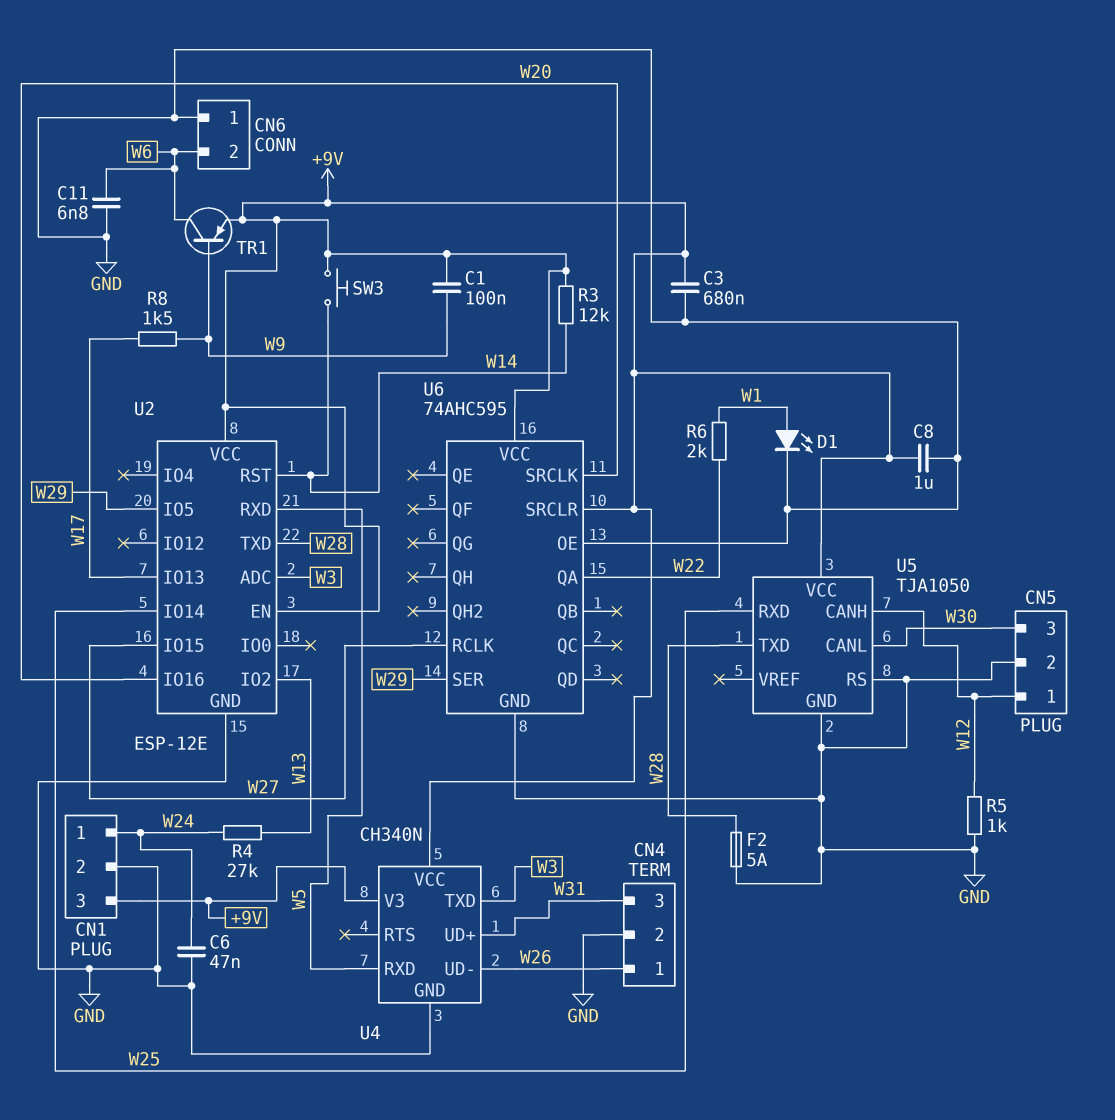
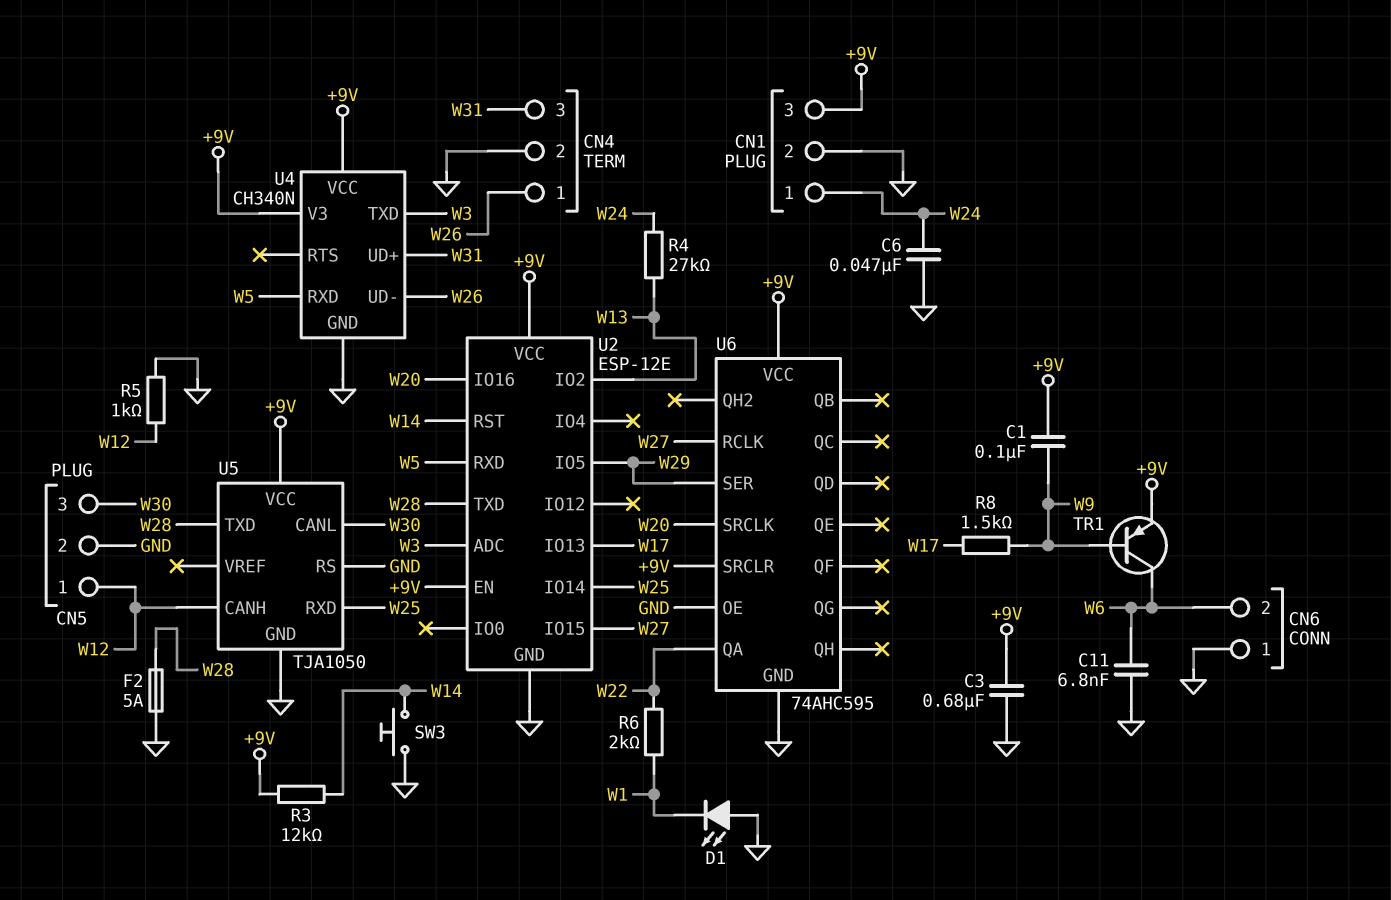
C8: 1uF (+9V, GND) -> none
D1: LED (A W1, K GND) -> LED (A GND, K W1)
SW3: button (+9V, W14) -> button (GND, W14)

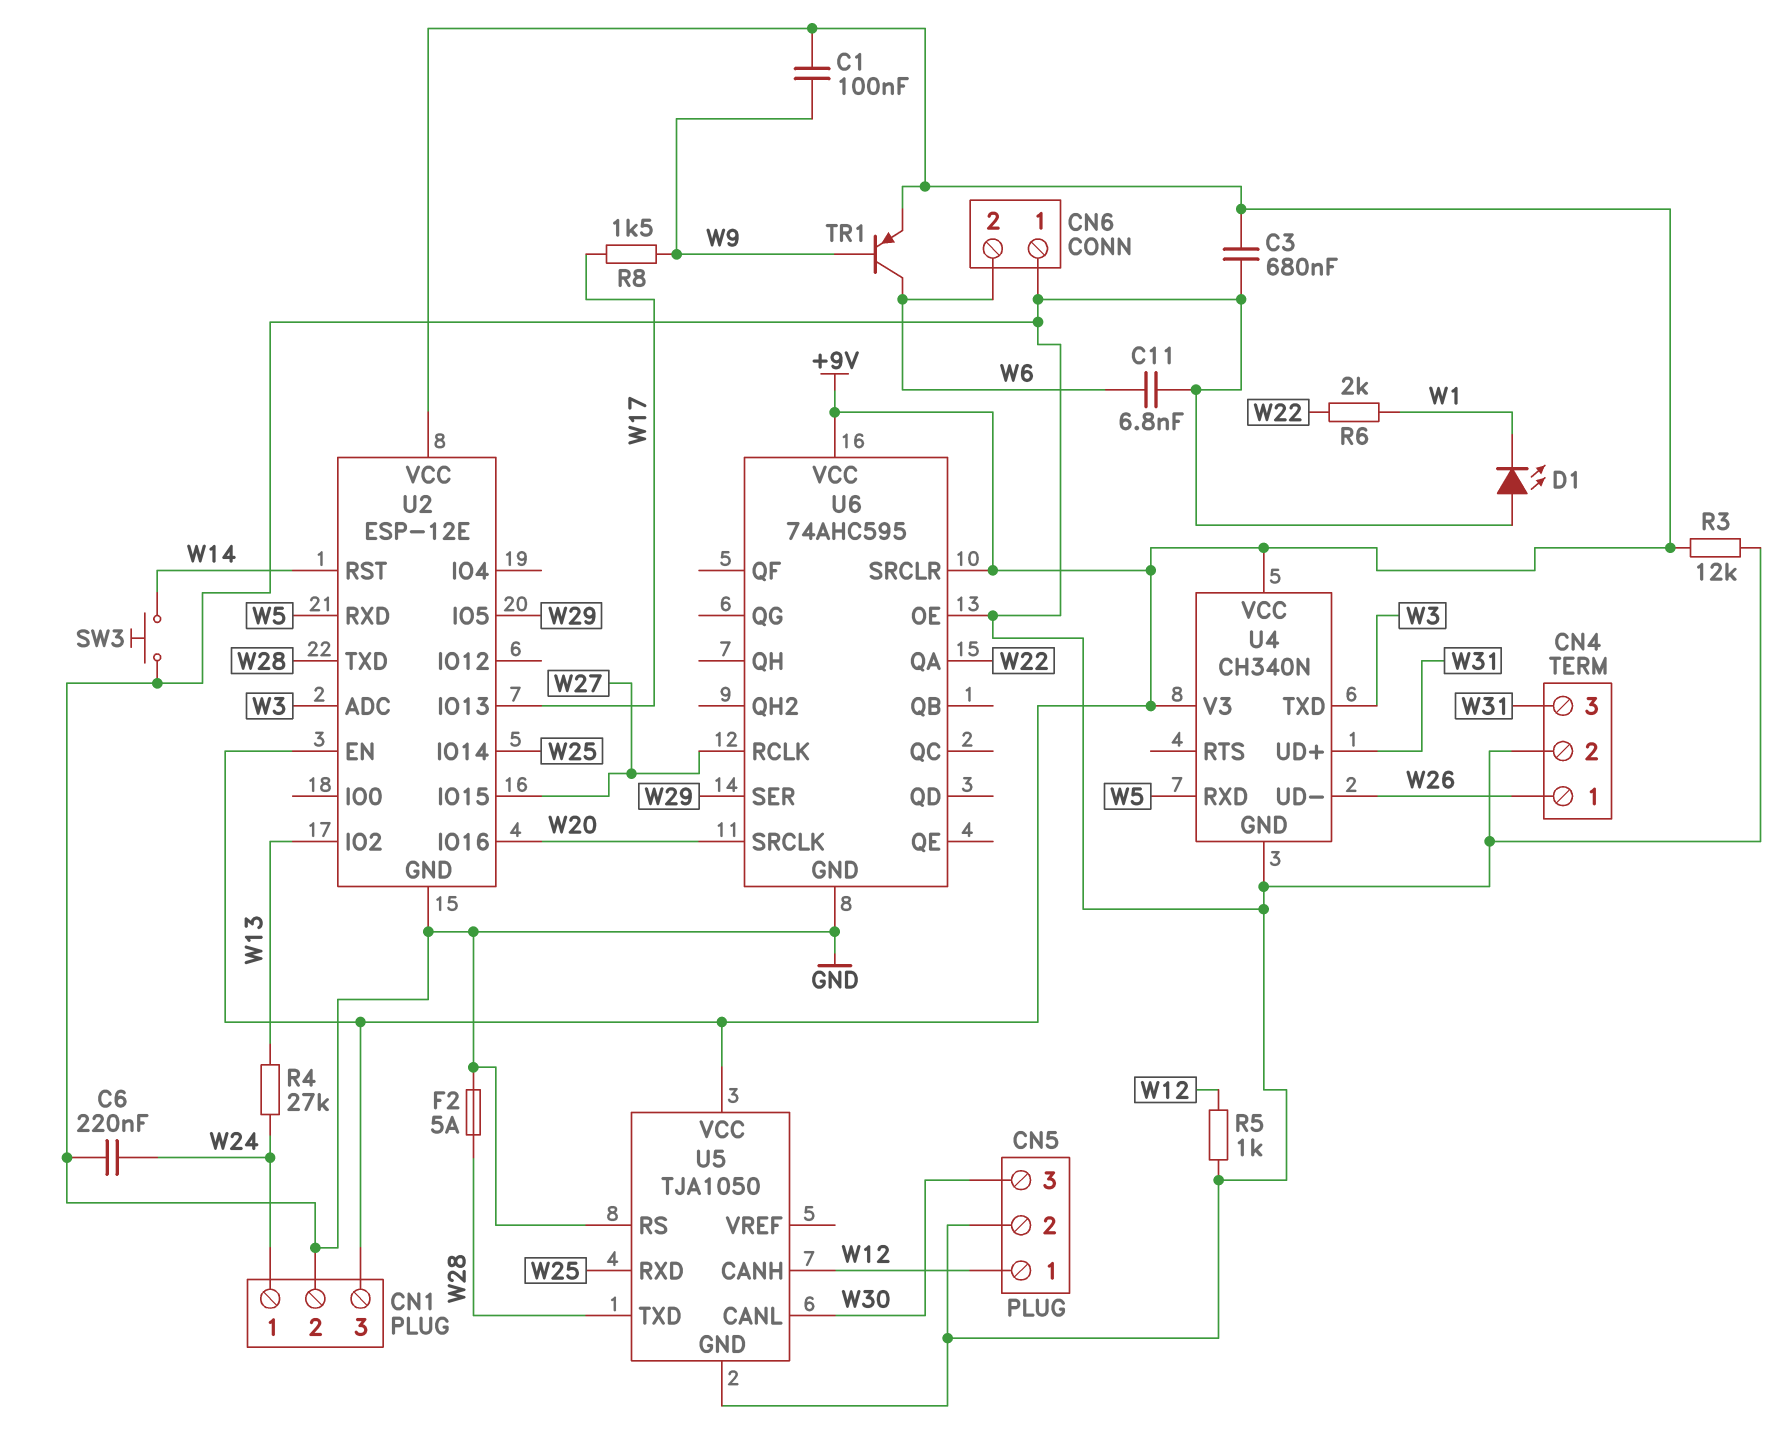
C6: 47nF (GND, W24) -> 220nF (GND, W24)
R3: 12k (+9V, W14) -> 12k (+9V, GND)

